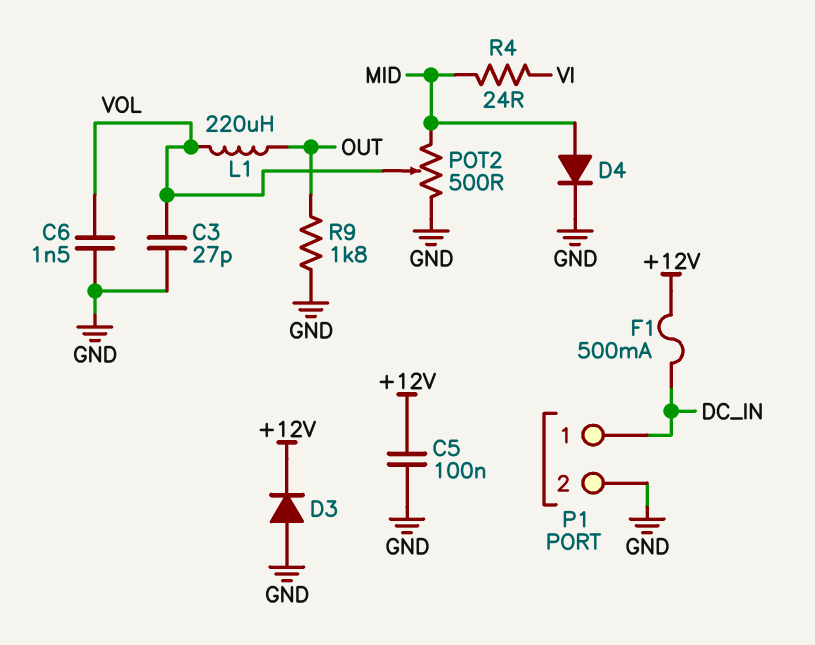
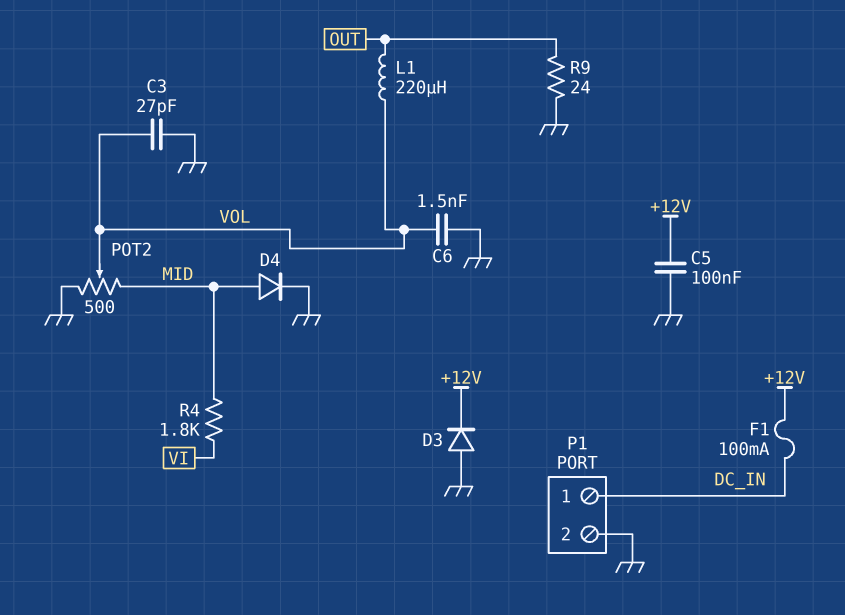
F1: 500mA (+12V, DC_IN) -> 100mA (+12V, DC_IN)
R4: 24 (MID, VI) -> 1.8k (MID, VI)
R9: 1.8k (GND, OUT) -> 24 (GND, OUT)

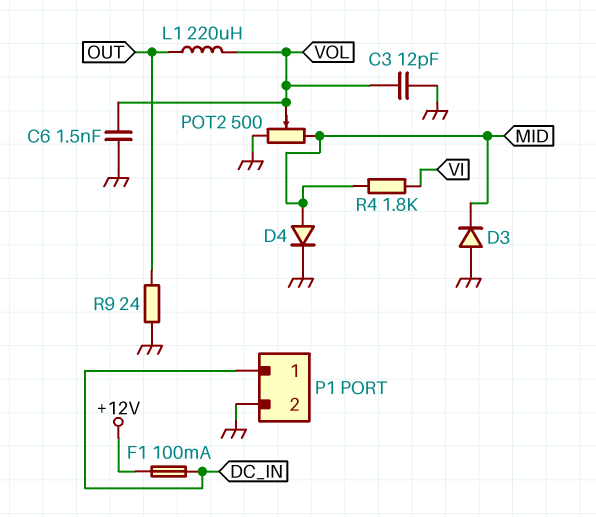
C3: 27pF (GND, VOL) -> 12pF (GND, VOL)
C5: 100nF (+12V, GND) -> none
D3: diode (A GND, K +12V) -> diode (A GND, K MID)

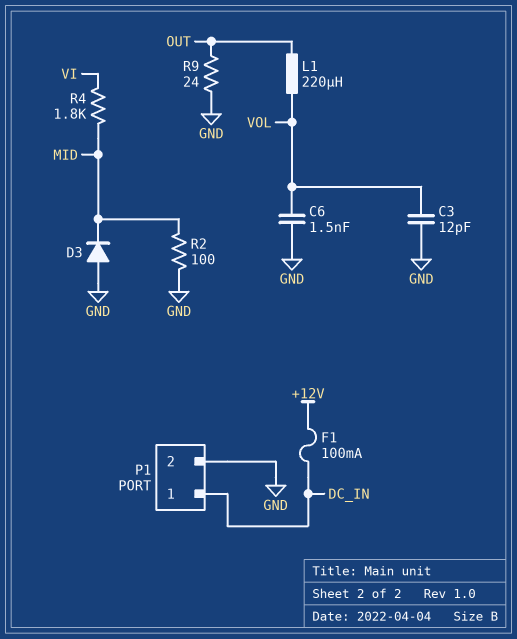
D4: diode (A MID, K GND) -> none
POT2: 500 (GND, MID, wiper VOL) -> none
R2: none -> 100 (GND, MID)

